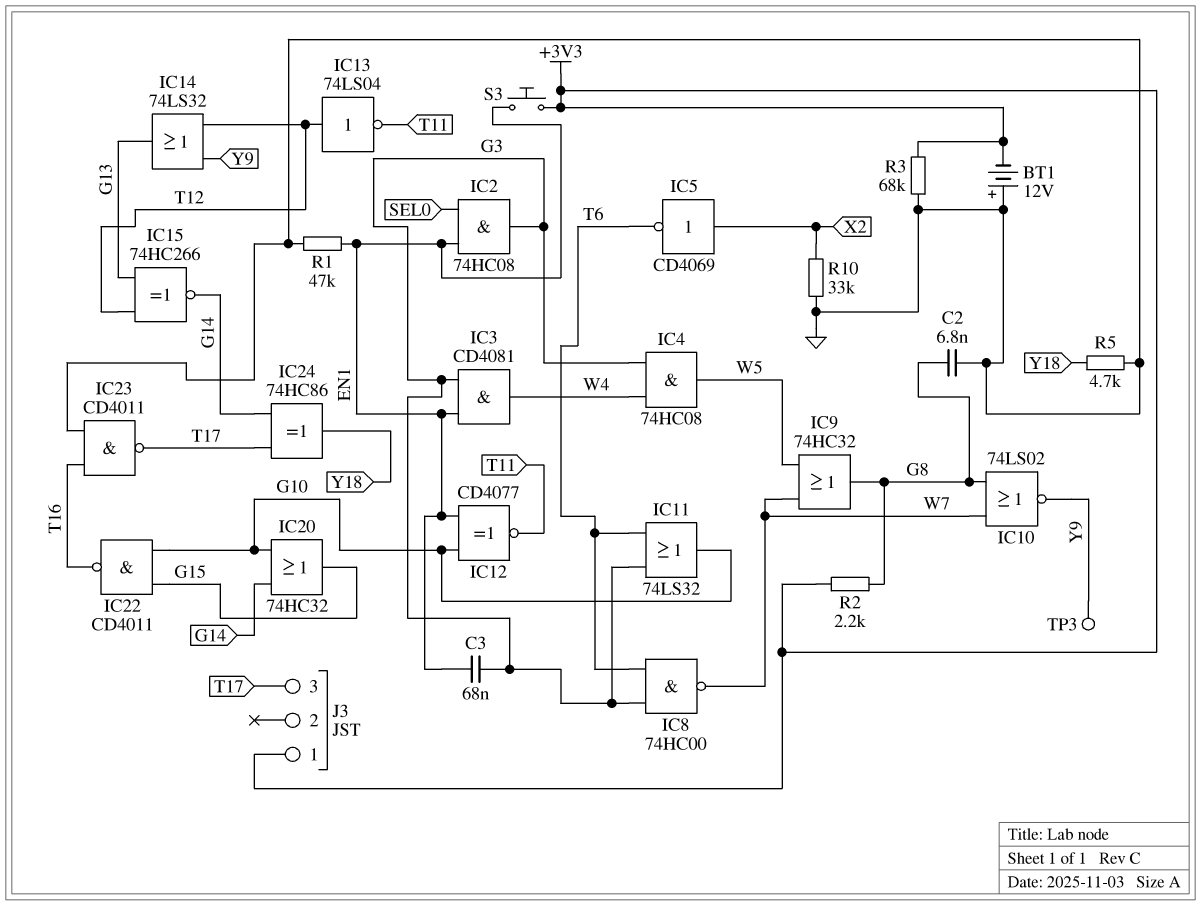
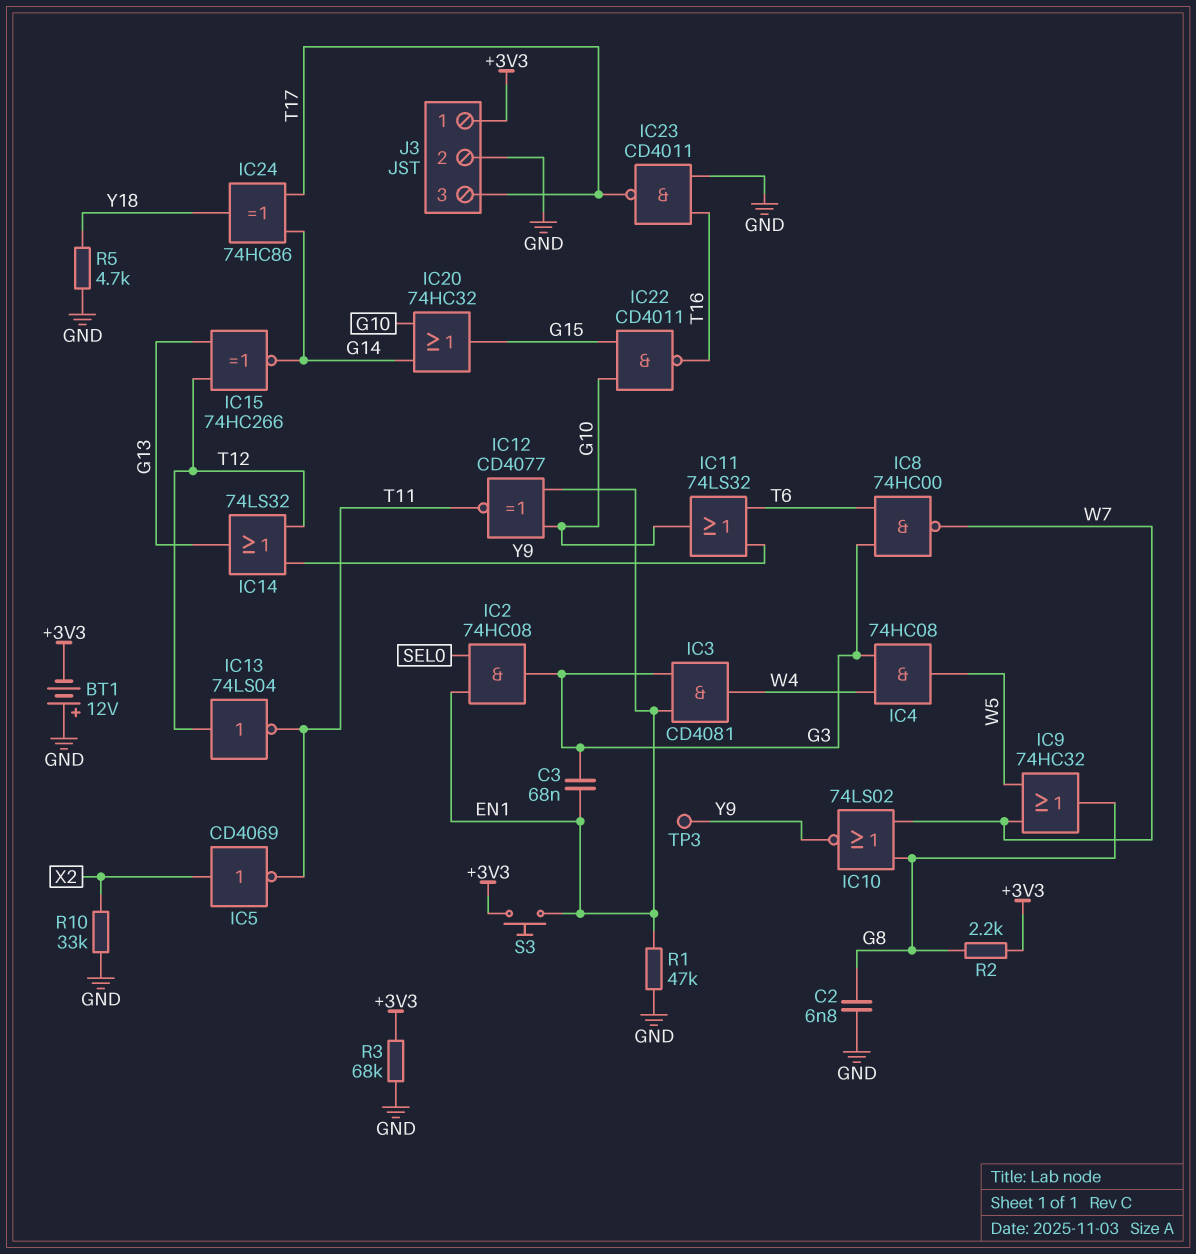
IC5: NOT CD4069 (in X2, out T6) -> NOT CD4069 (in X2, out T11)
IC11: OR 74LS32 (in G3, in T6, out G10) -> OR 74LS32 (in T6, in Y9, out G10)
J3 pin 2: none -> GND

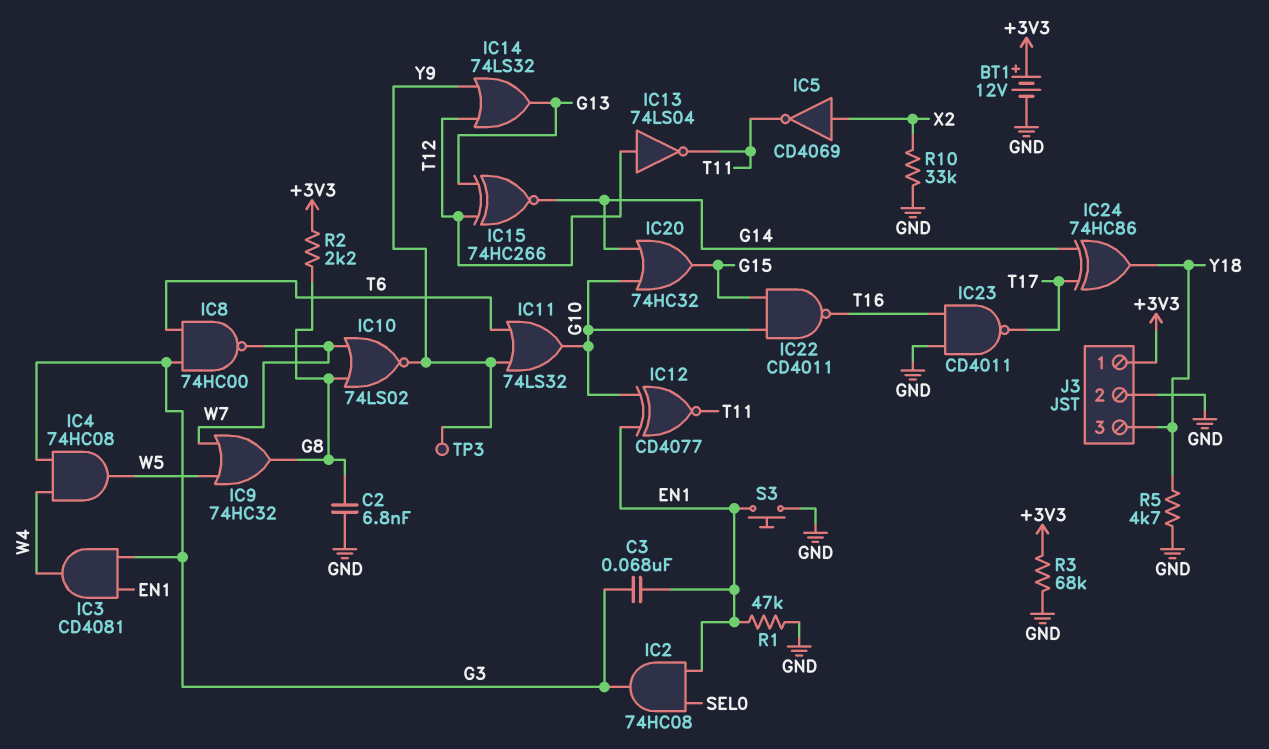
BT1: 12V (plus GND, minus +3V3) -> 12V (plus +3V3, minus GND)
J3 pin 3: T17 -> Y18
S3: button (+3V3, EN1) -> button (EN1, GND)

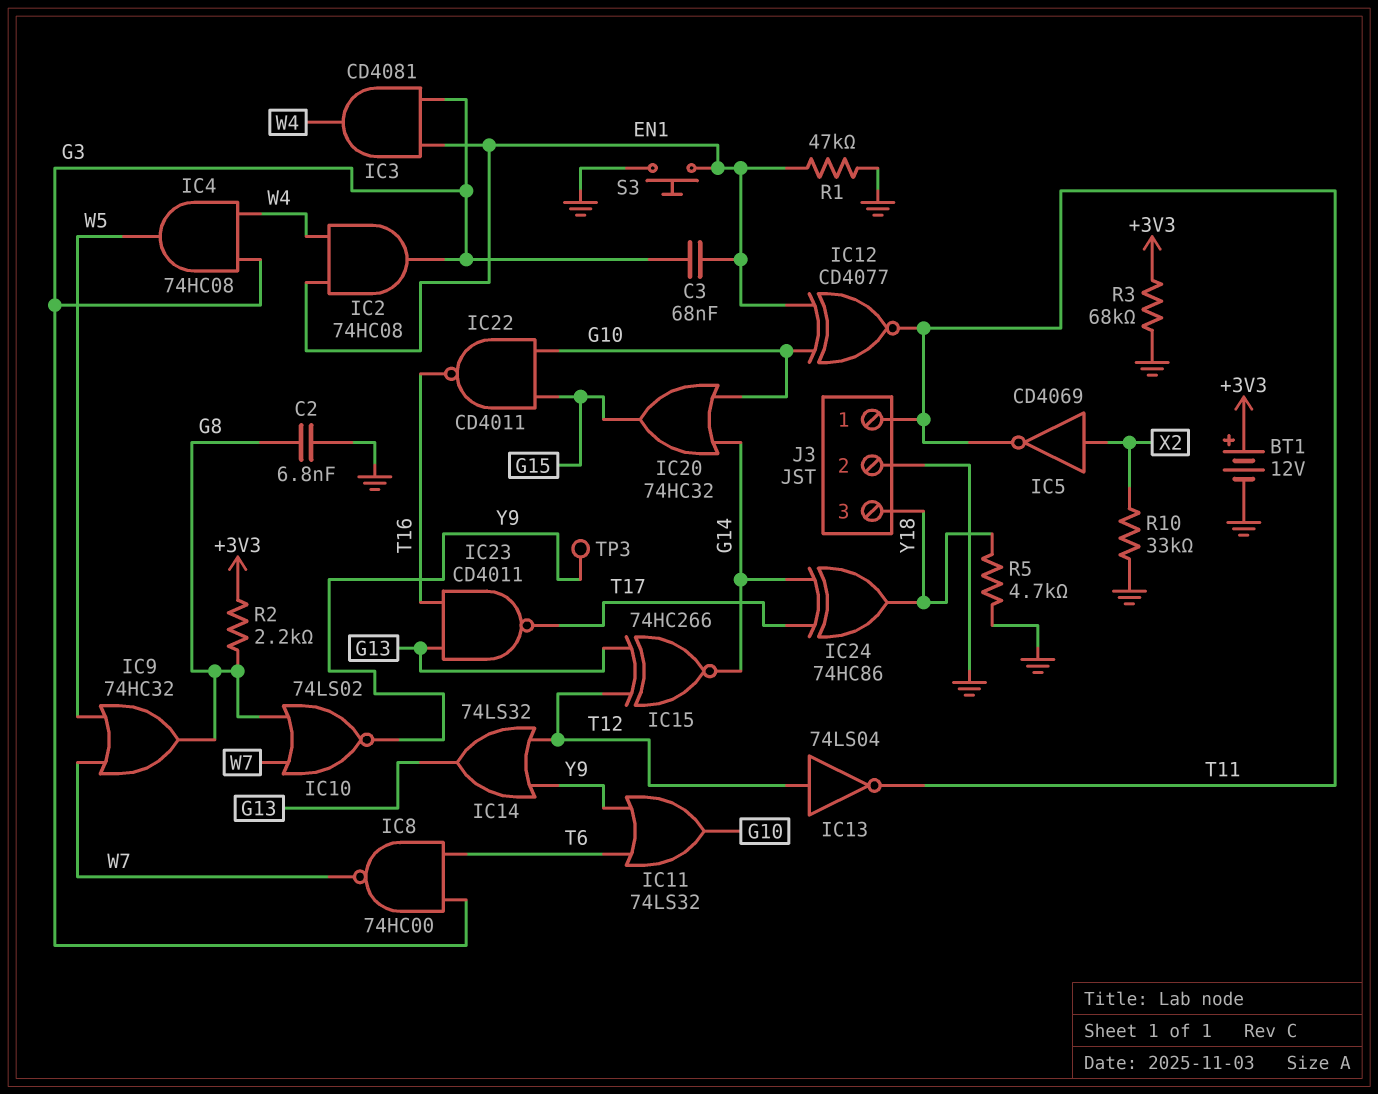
IC2: AND 74HC08 (in EN1, in SEL0, out G3) -> AND 74HC08 (in EN1, in W4, out G3)
IC23: NAND CD4011 (in GND, in T16, out T17) -> NAND CD4011 (in G13, in T16, out T17)
J3 pin 1: +3V3 -> T11

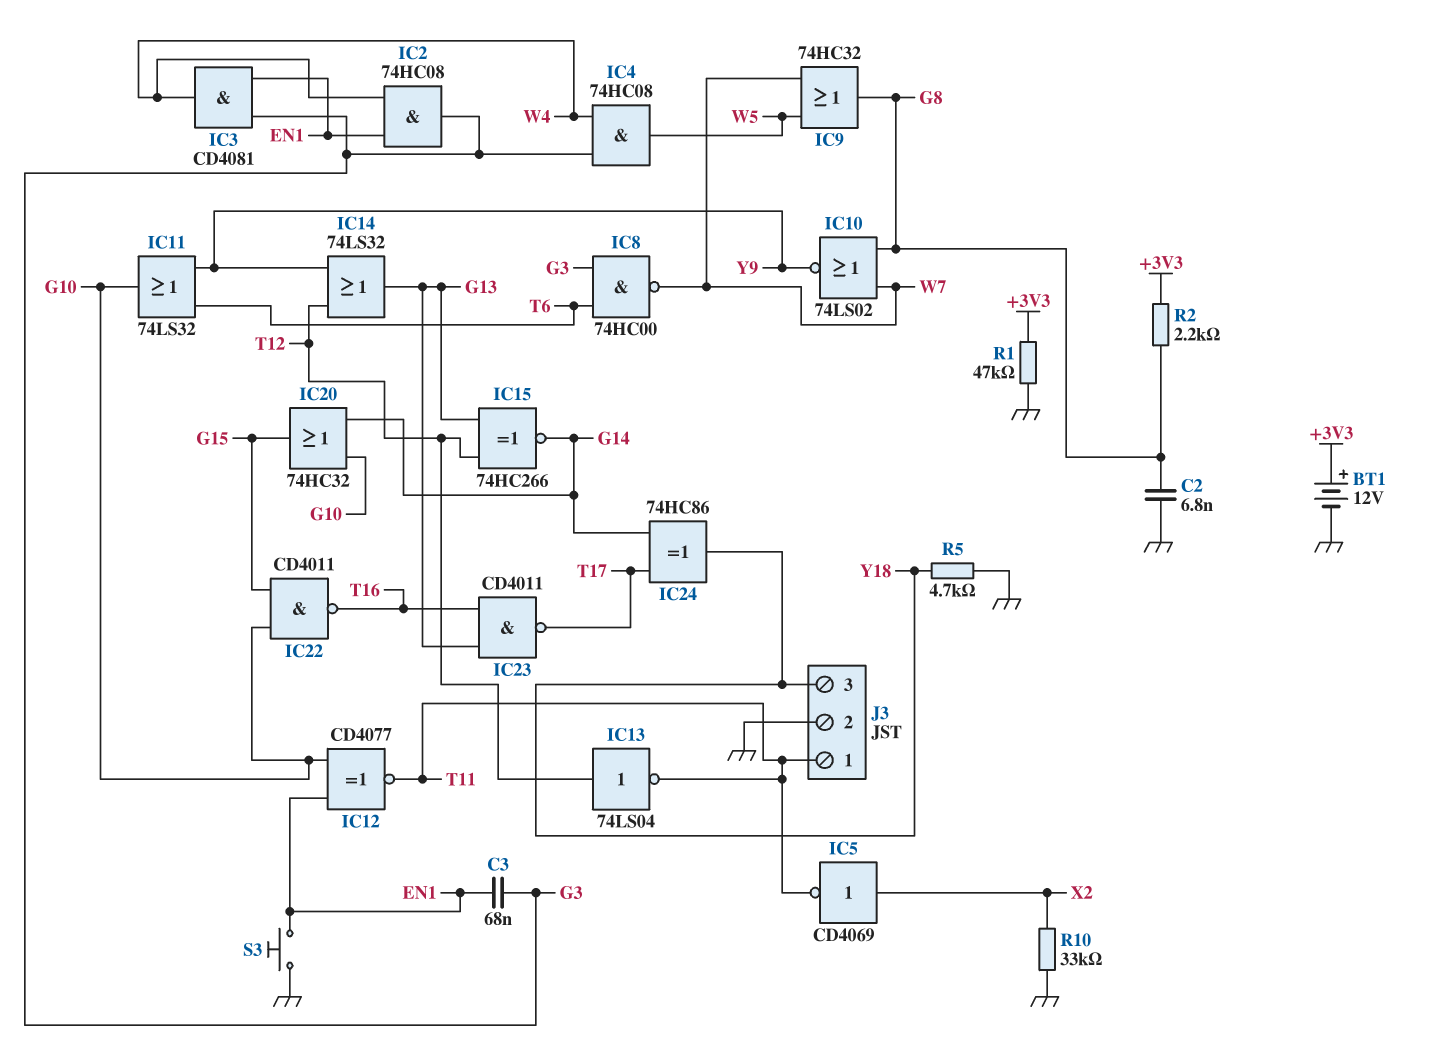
R1: 47k (EN1, GND) -> 47k (+3V3, GND)
R3: 68k (+3V3, GND) -> none
TP3: test point (Y9) -> none

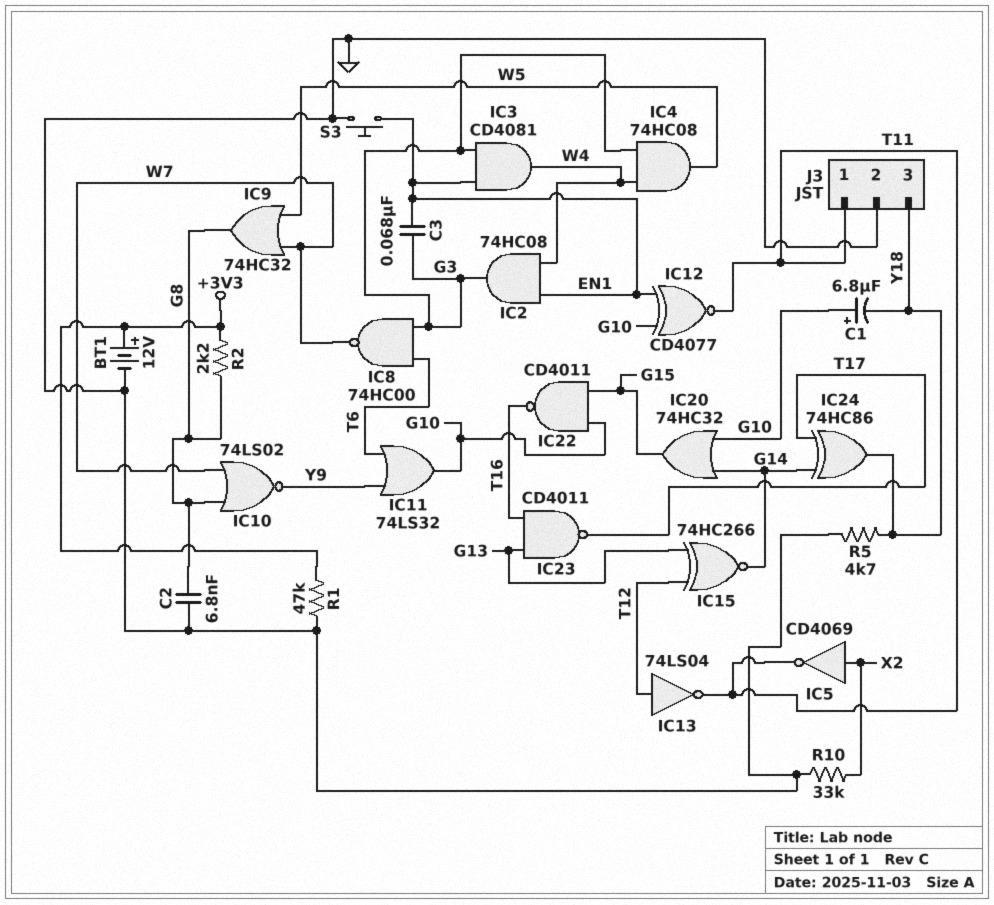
C1: none -> 6.8uF (plus G10, minus Y18)
IC14: OR 74LS32 (in T12, in Y9, out G13) -> none

